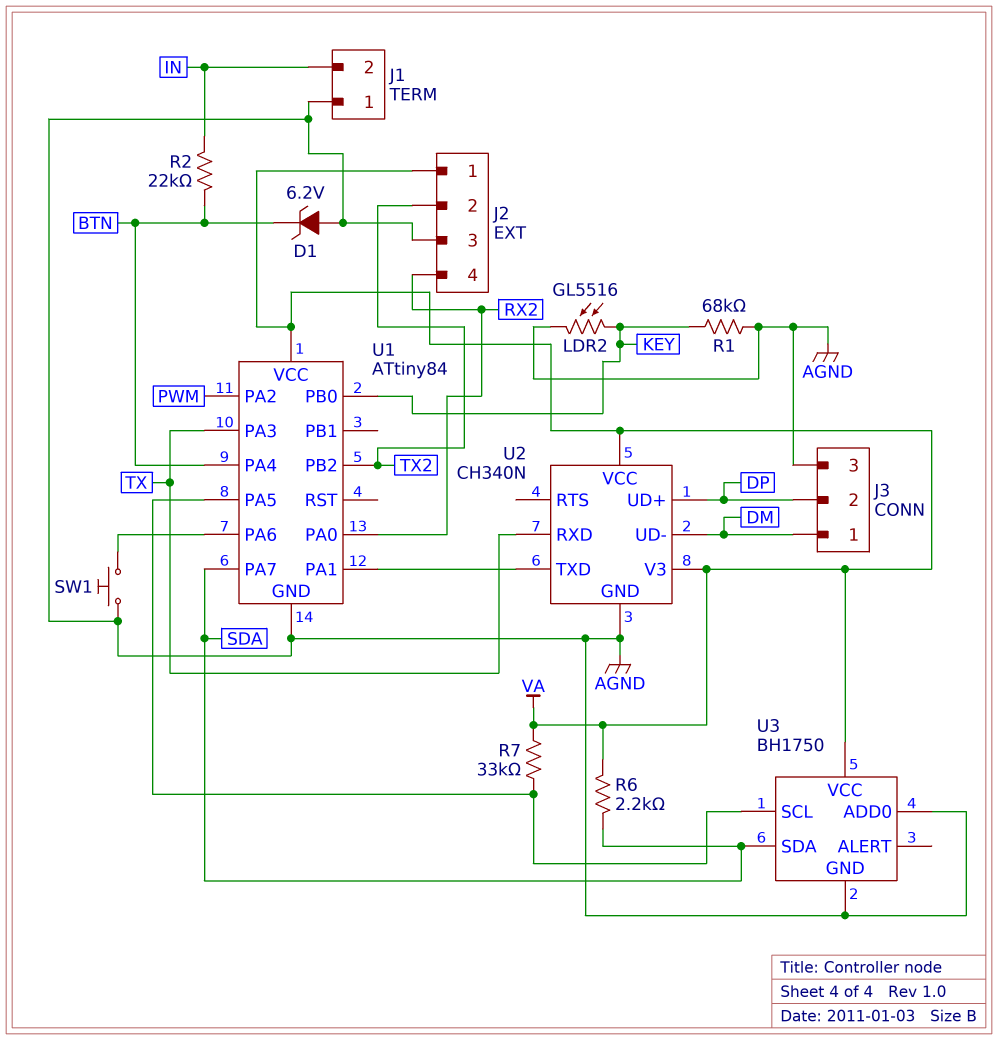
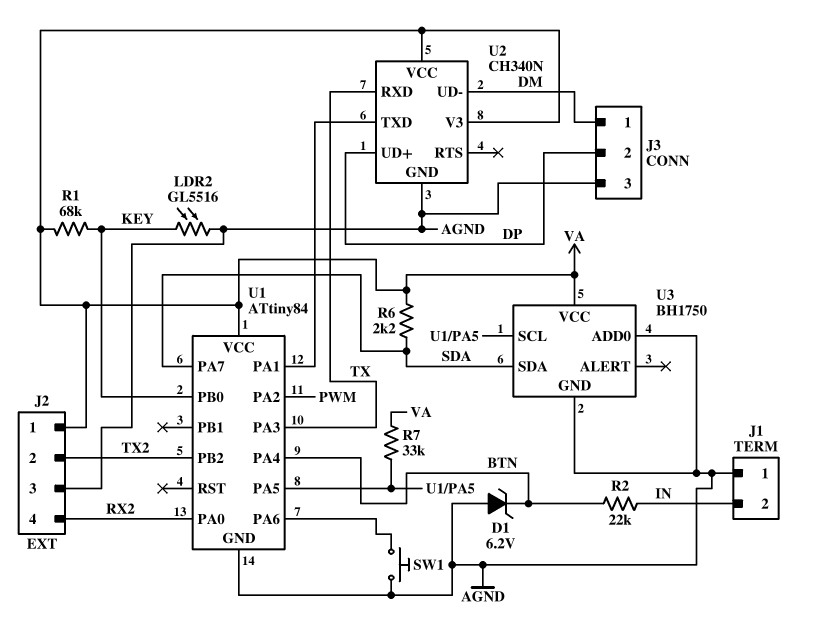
R1: 68k (AGND, KEY) -> 68k (KEY, VA)

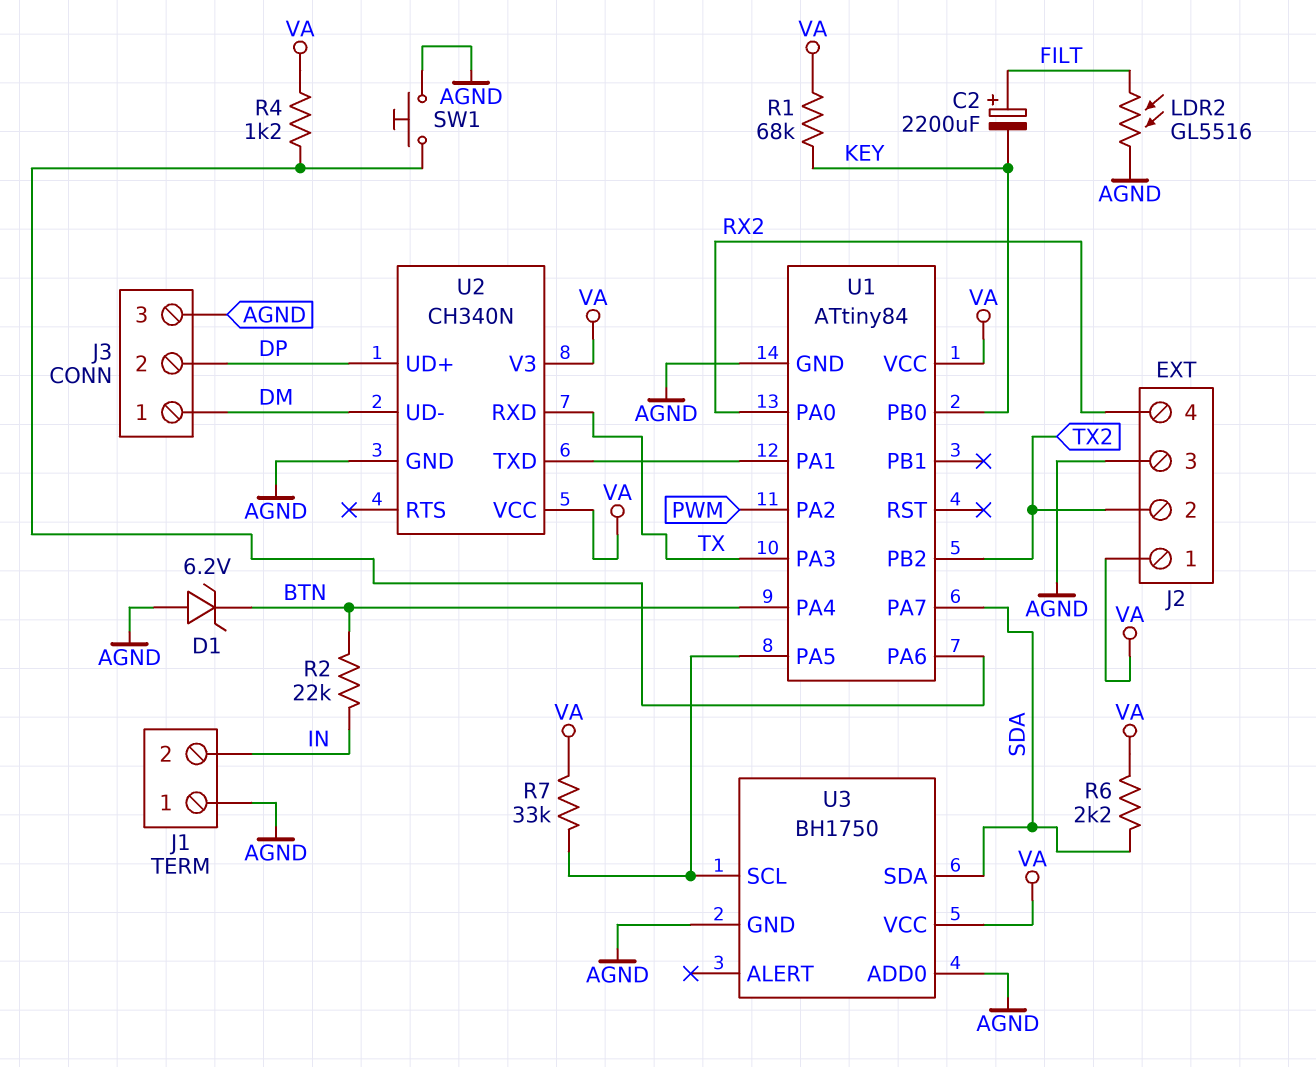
C2: none -> 2200uF (plus FILT, minus KEY)
LDR2: GL5516 (AGND, KEY) -> GL5516 (AGND, FILT)
R4: none -> 1.2k (U1/PA6, VA)

